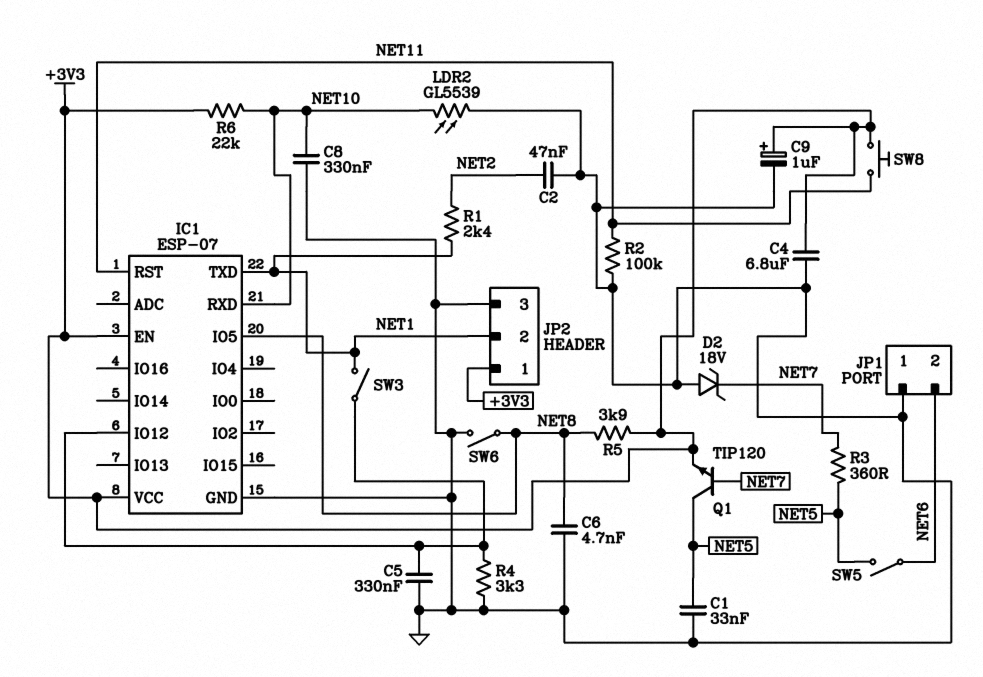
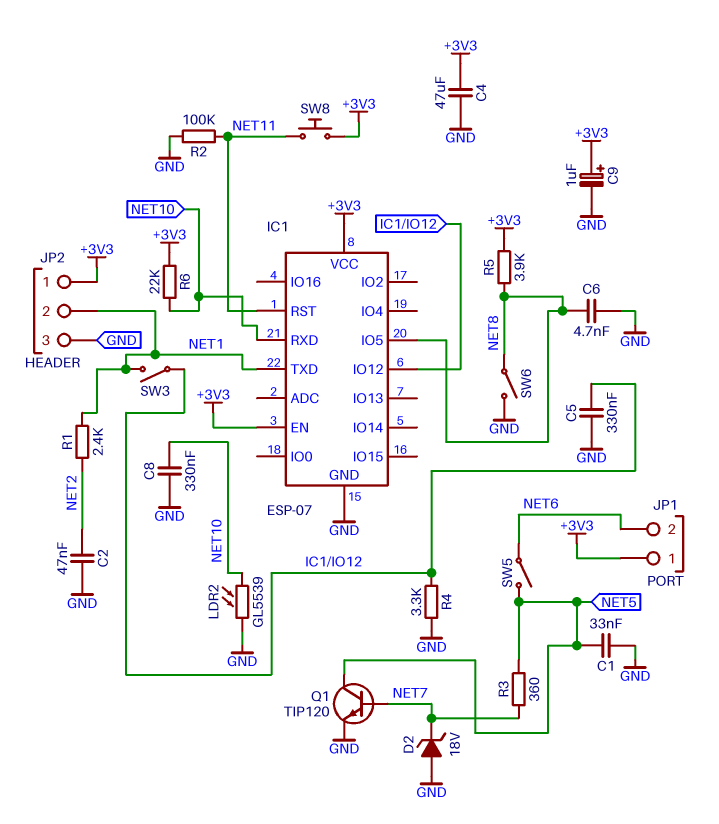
C4: 6.8uF (+3V3, GND) -> 47uF (+3V3, GND)
JP1 pin 1: GND -> +3V3
Q1: NPN TIP120 (B NET7, C NET5, E +3V3) -> NPN TIP120 (B NET7, C NET5, E GND)

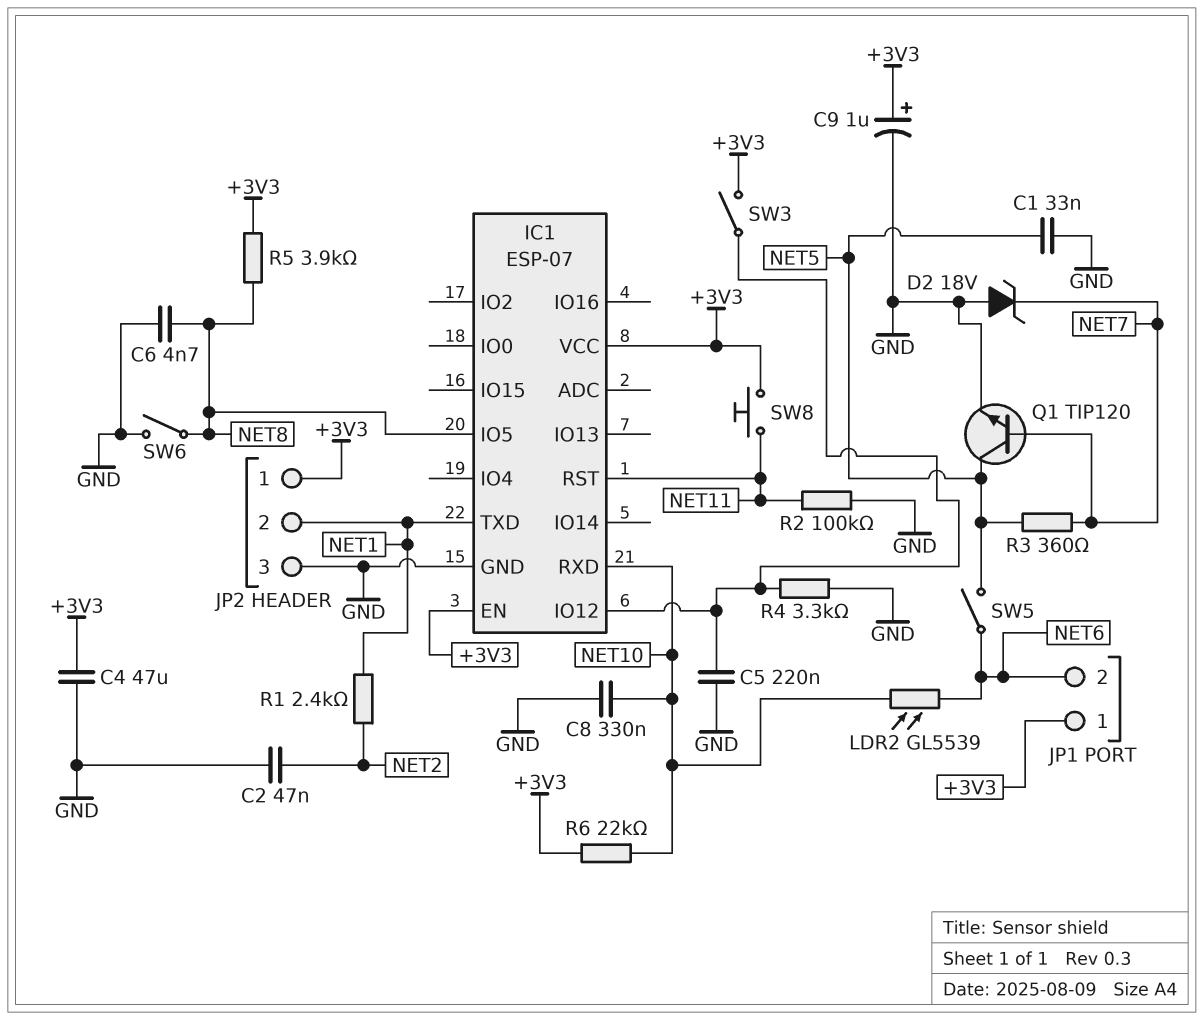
C5: 330nF (GND, IC1/IO12) -> 220nF (GND, IC1/IO12)
LDR2: GL5539 (GND, NET10) -> GL5539 (NET6, NET10)
SW3: switch (IC1/IO12, NET1) -> switch (+3V3, IC1/IO12)

